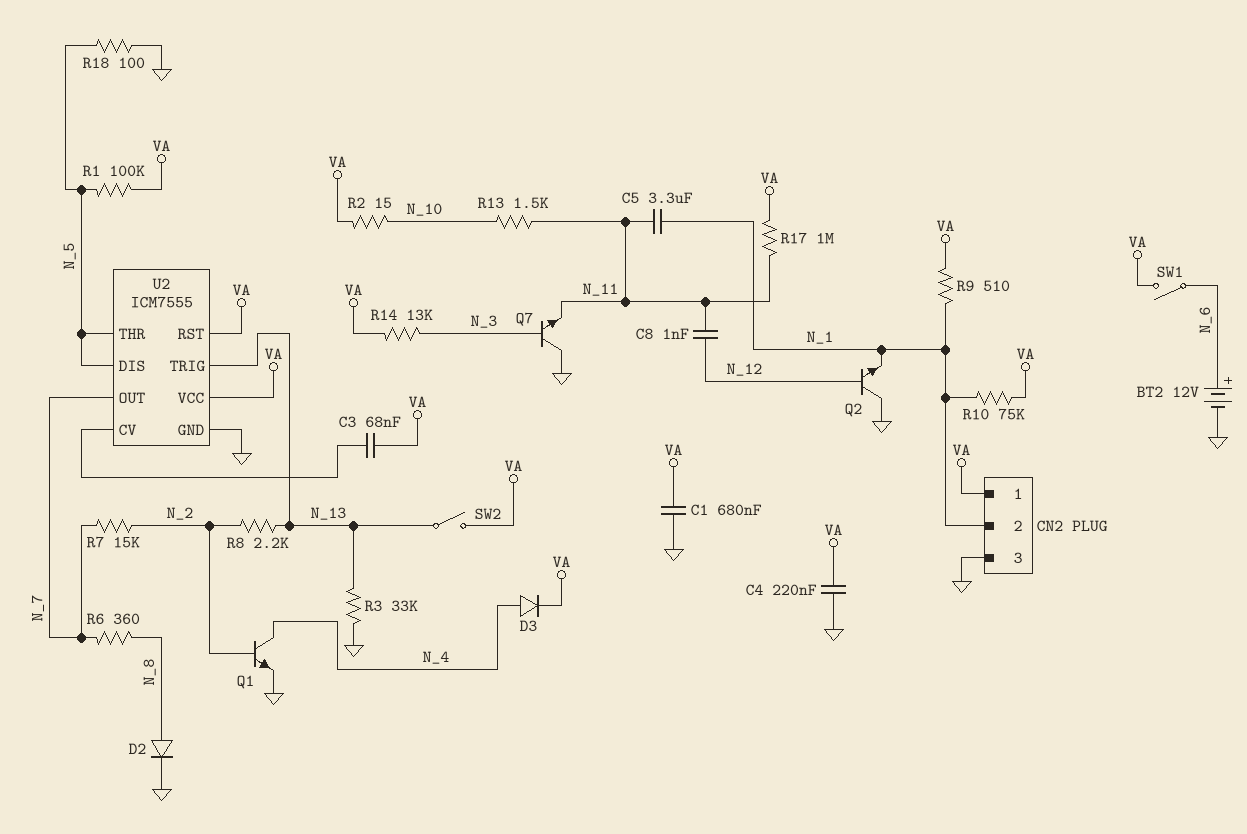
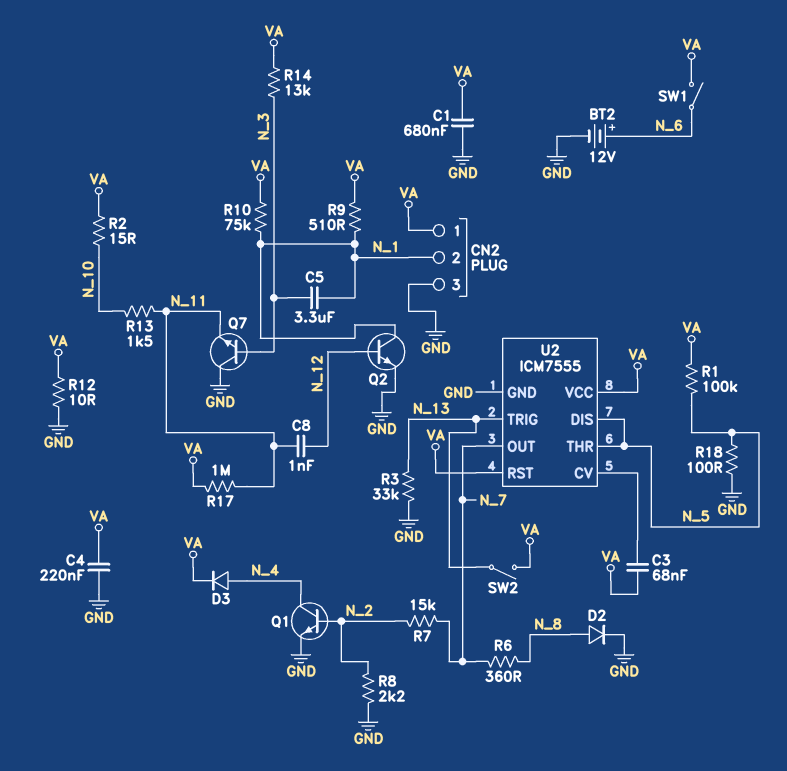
C5: 3.3uF (N_1, N_11) -> 3.3uF (N_1, N_3)
Q2: NPN (B N_12, C GND, E N_1) -> NPN (B N_12, C N_1, E GND)
R8: 2.2k (N_2, N_13) -> 2.2k (GND, N_2)
R12: none -> 10 (GND, VA)

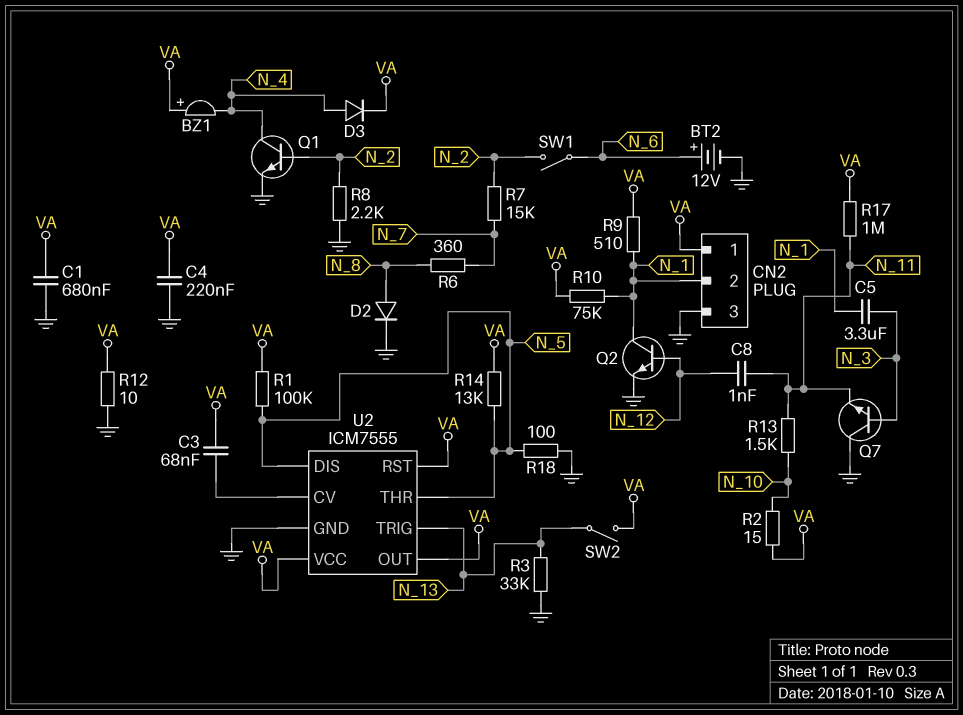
BZ1: none -> buzzer (plus VA, minus N_4)
R14: 13k (N_3, VA) -> 13k (N_5, VA)
SW1: switch (N_6, VA) -> switch (N_2, N_6)
U2 pin OUT: N_7 -> VA

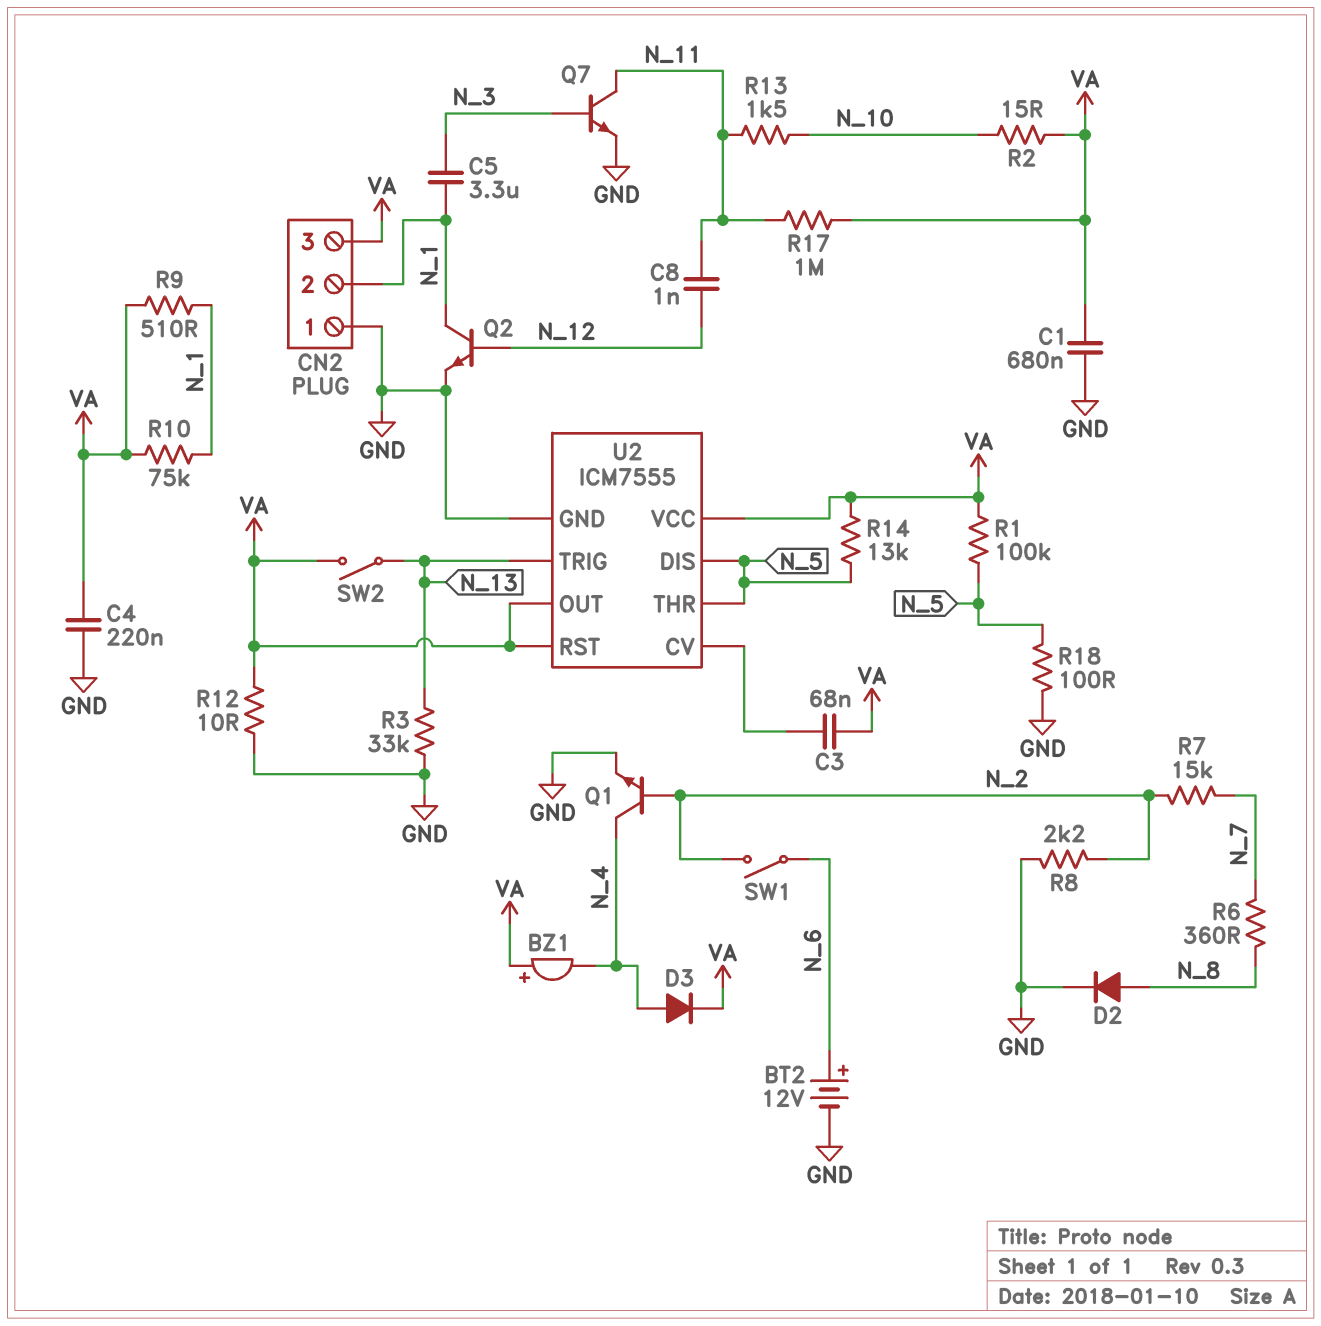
CN2 pin 1: VA -> GND
CN2 pin 3: GND -> VA
Q7: NPN (B N_3, C GND, E N_11) -> NPN (B N_3, C N_11, E GND)

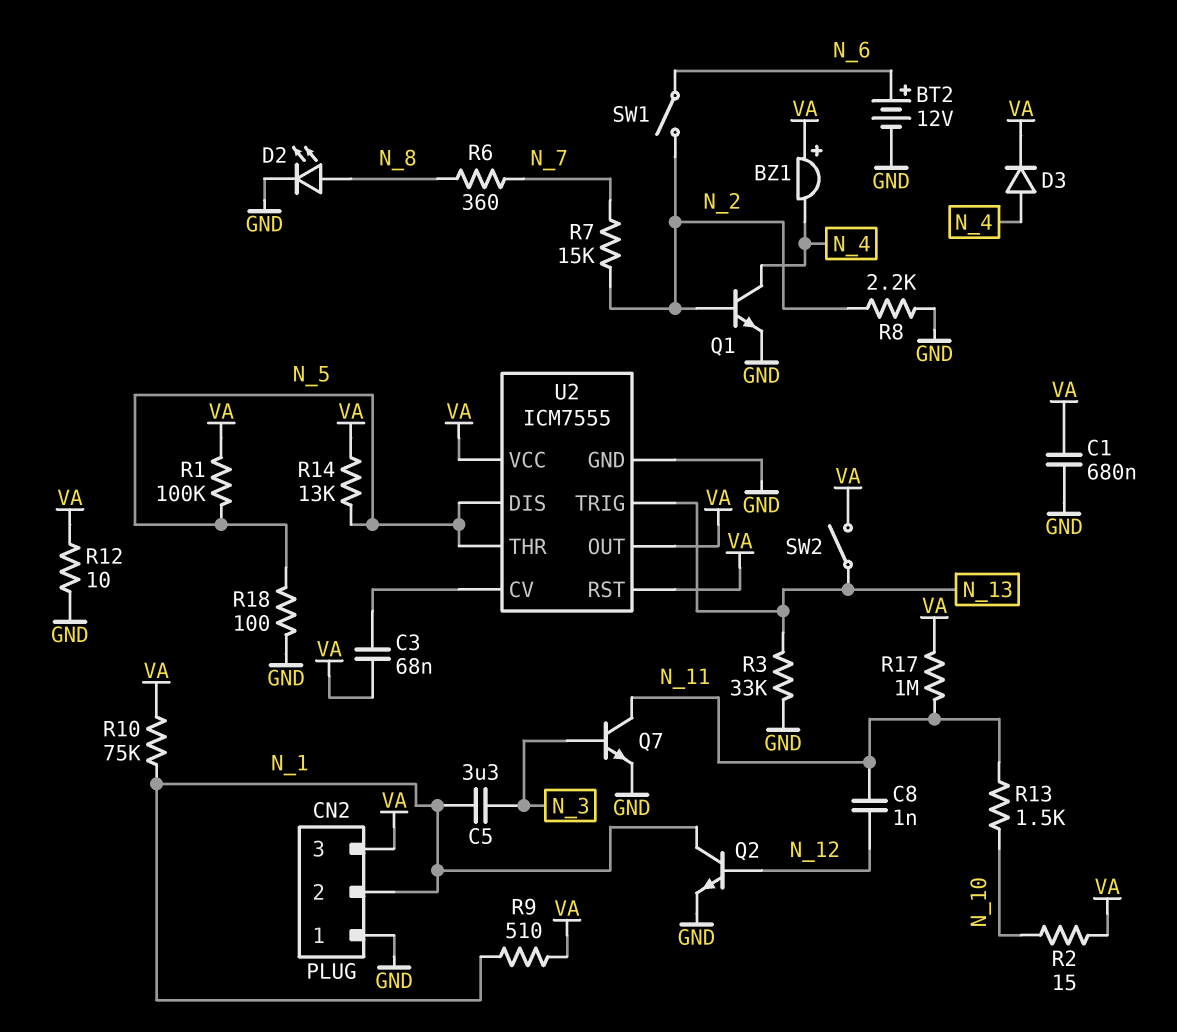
C4: 220nF (GND, VA) -> none
D2: diode (A N_8, K GND) -> LED (A N_8, K GND)

